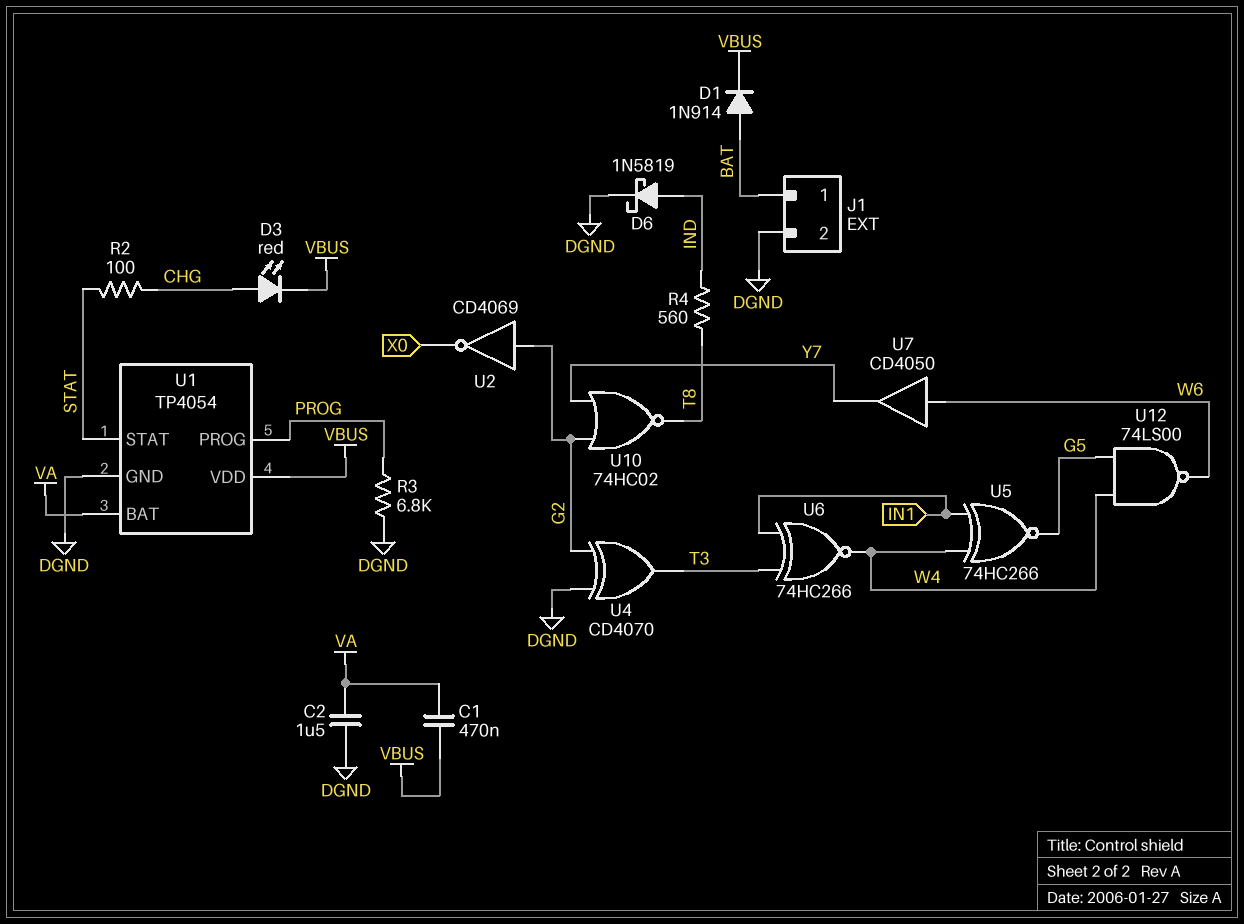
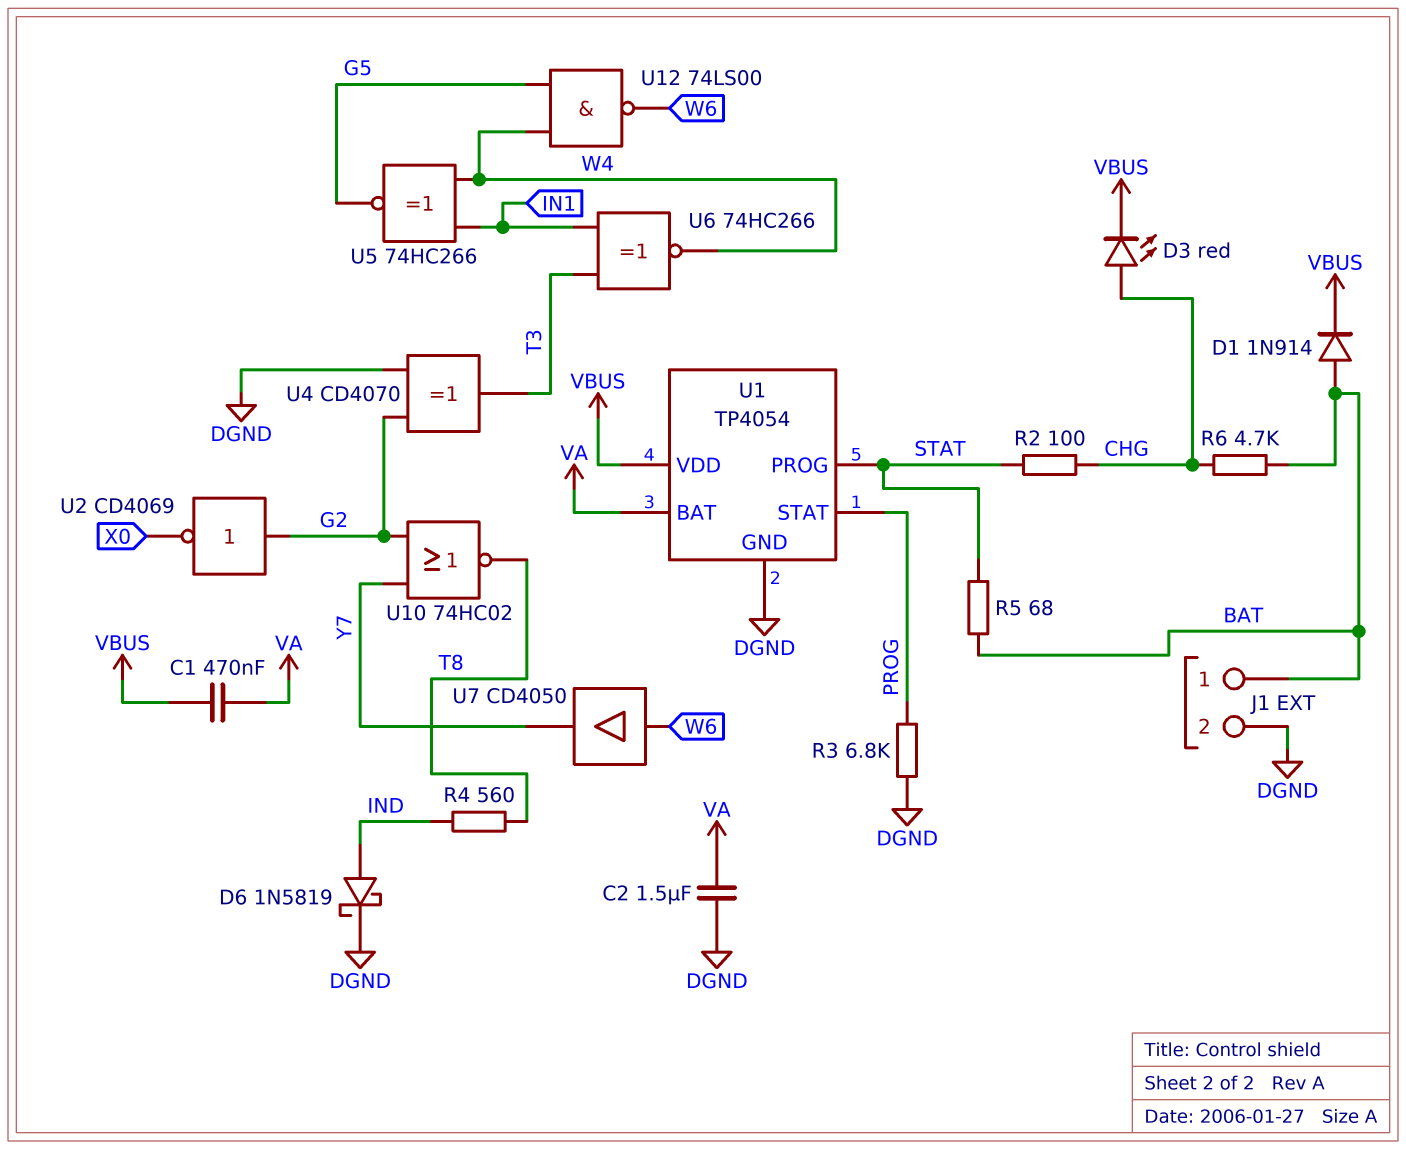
R5: none -> 68 (BAT, STAT)
R6: none -> 4.7k (BAT, CHG)
U1 pin PROG: PROG -> STAT
U1 pin STAT: STAT -> PROG

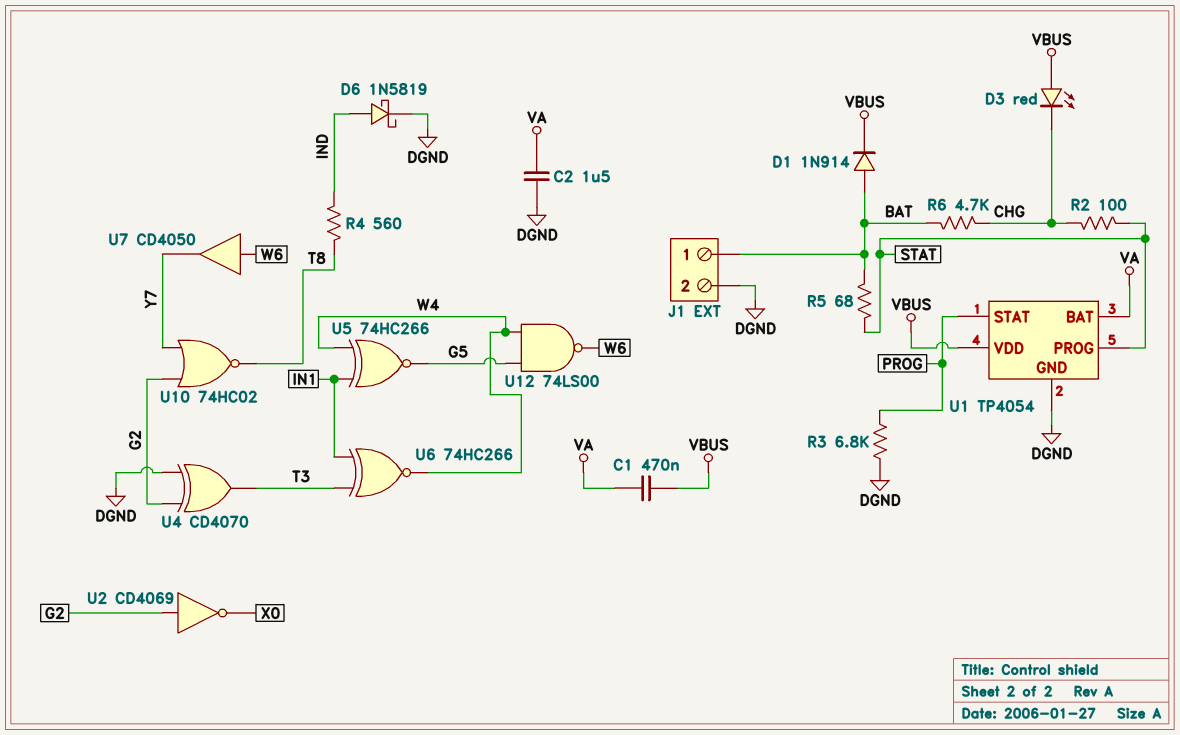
D3: LED red (A CHG, K VBUS) -> LED red (A VBUS, K CHG)

